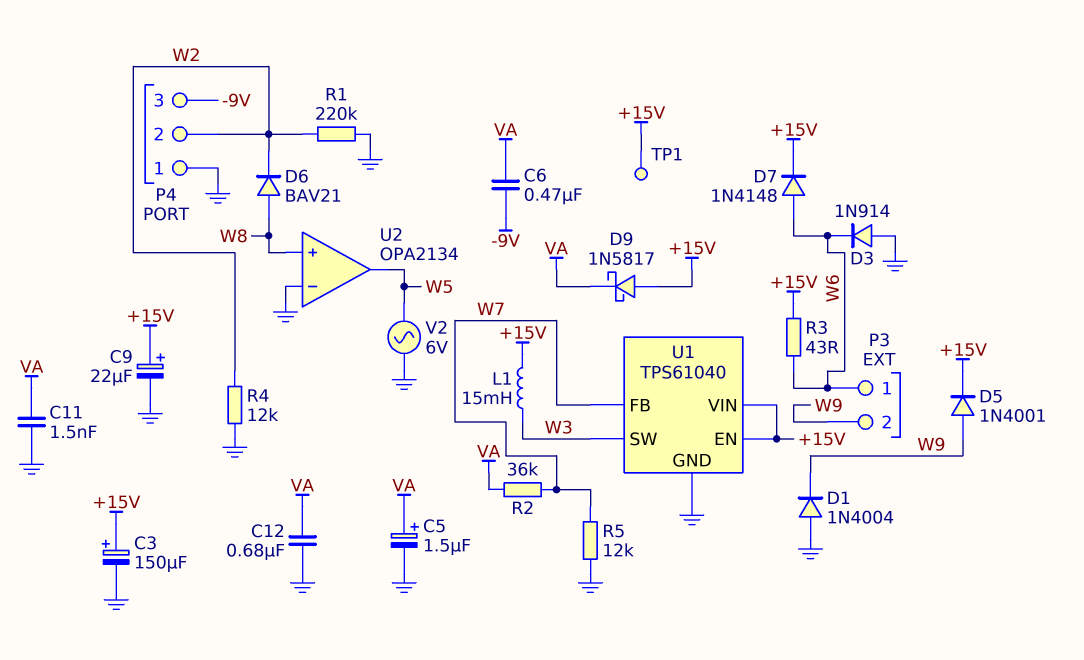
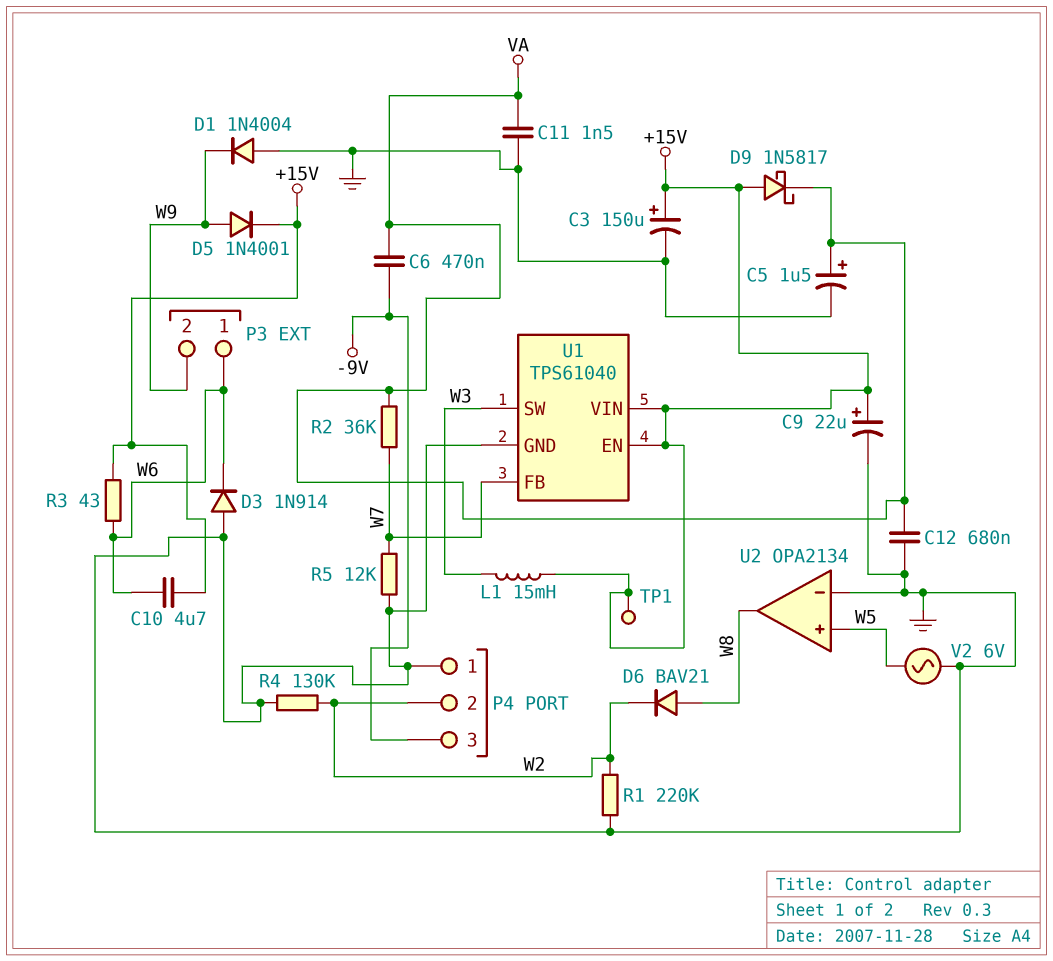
C10: none -> 4.7uF (+15V, W6)
D7: diode 1N4148 (A W6, K +15V) -> none
R4: 12k (GND, W2) -> 130k (GND, W2)
U2 pin in+: W8 -> W5
U2 pin out: W5 -> W8

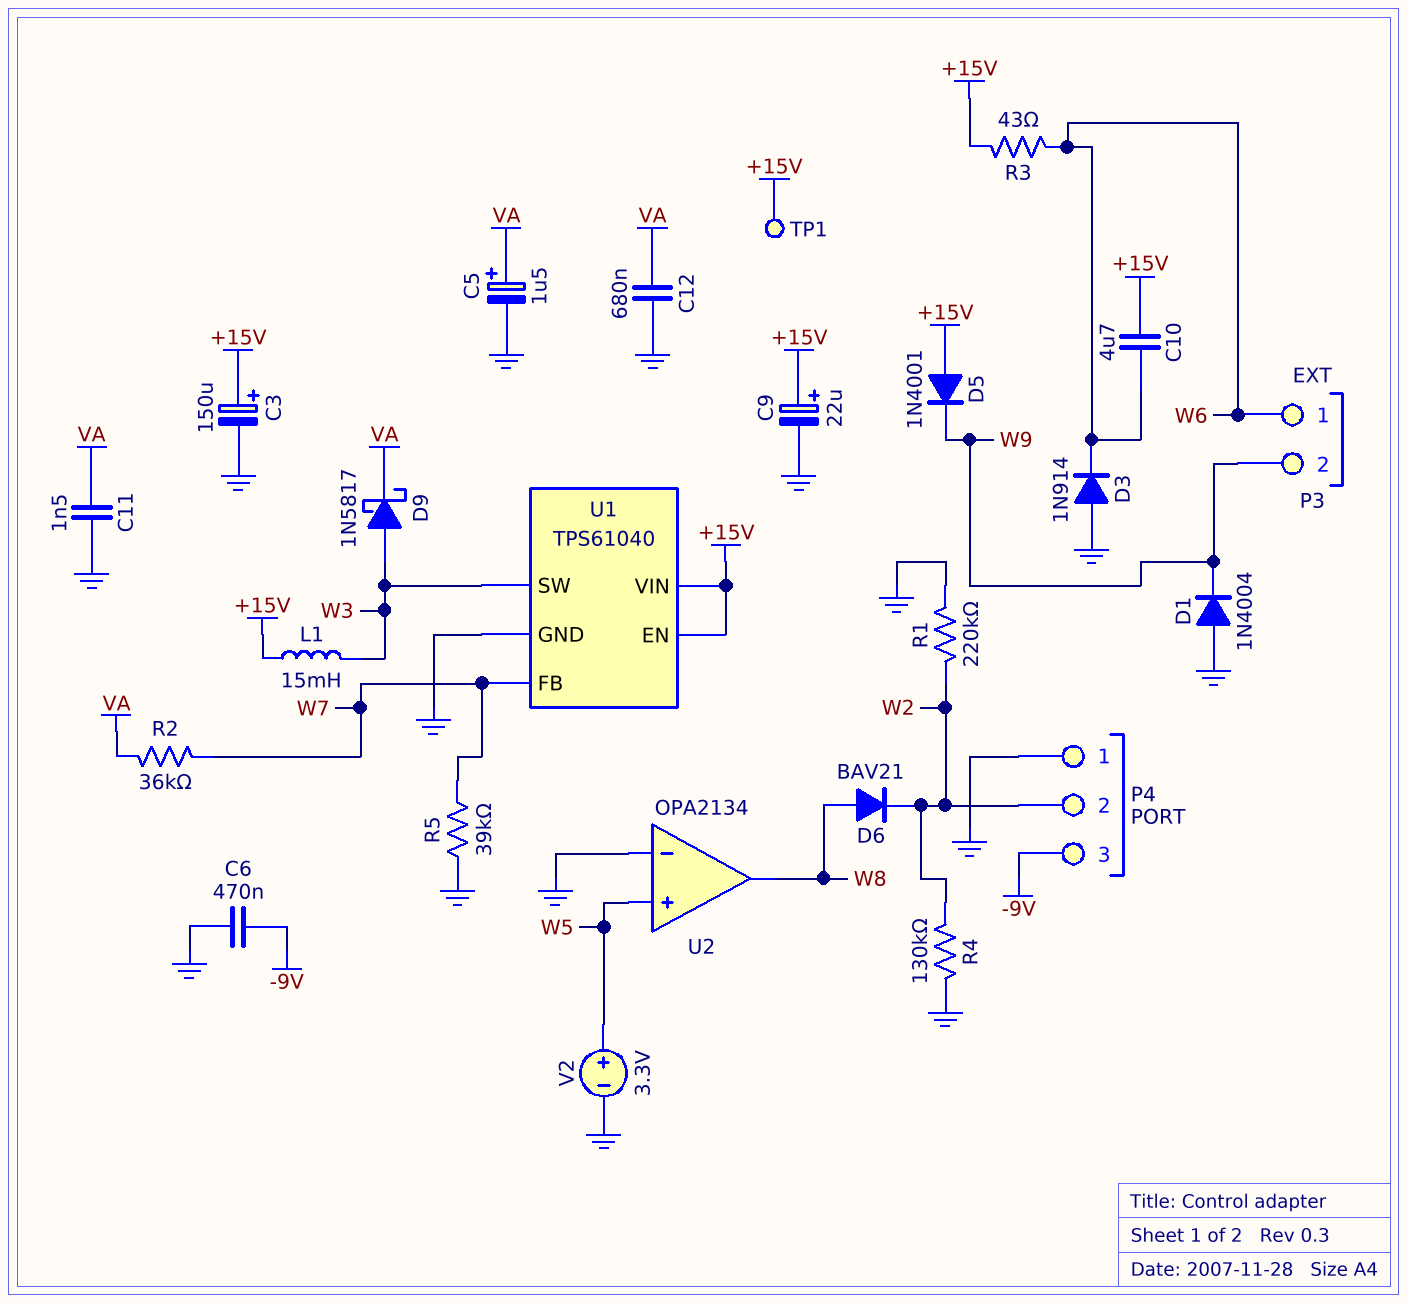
C6: 470nF (-9V, VA) -> 470nF (-9V, GND)
D5: diode 1N4001 (A W9, K +15V) -> diode 1N4001 (A +15V, K W9)
D9: schottky 1N5817 (A +15V, K VA) -> schottky 1N5817 (A W3, K VA)
R5: 12k (GND, W7) -> 39k (GND, W7)
V2: AC 6V (GND, W5) -> 3.3V (plus W5, minus GND)

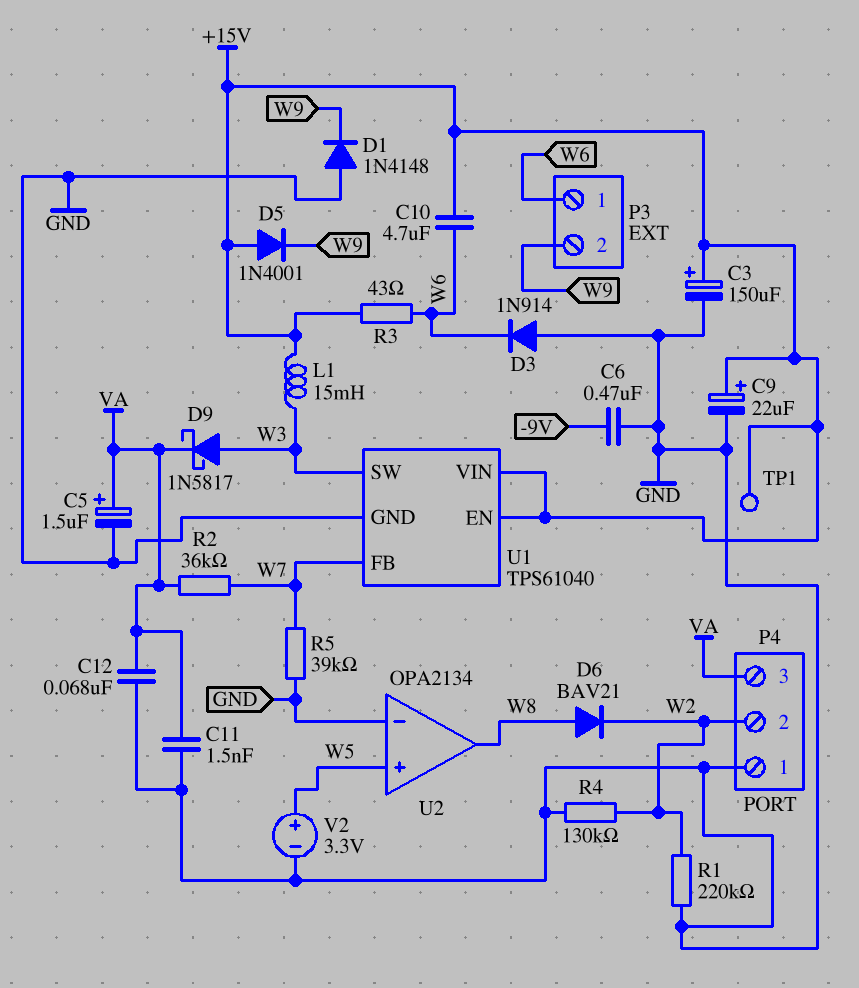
C12: 680nF (GND, VA) -> 68nF (GND, VA)
D1: diode 1N4004 (A GND, K W9) -> diode 1N4148 (A GND, K W9)
P4 pin 3: -9V -> VA

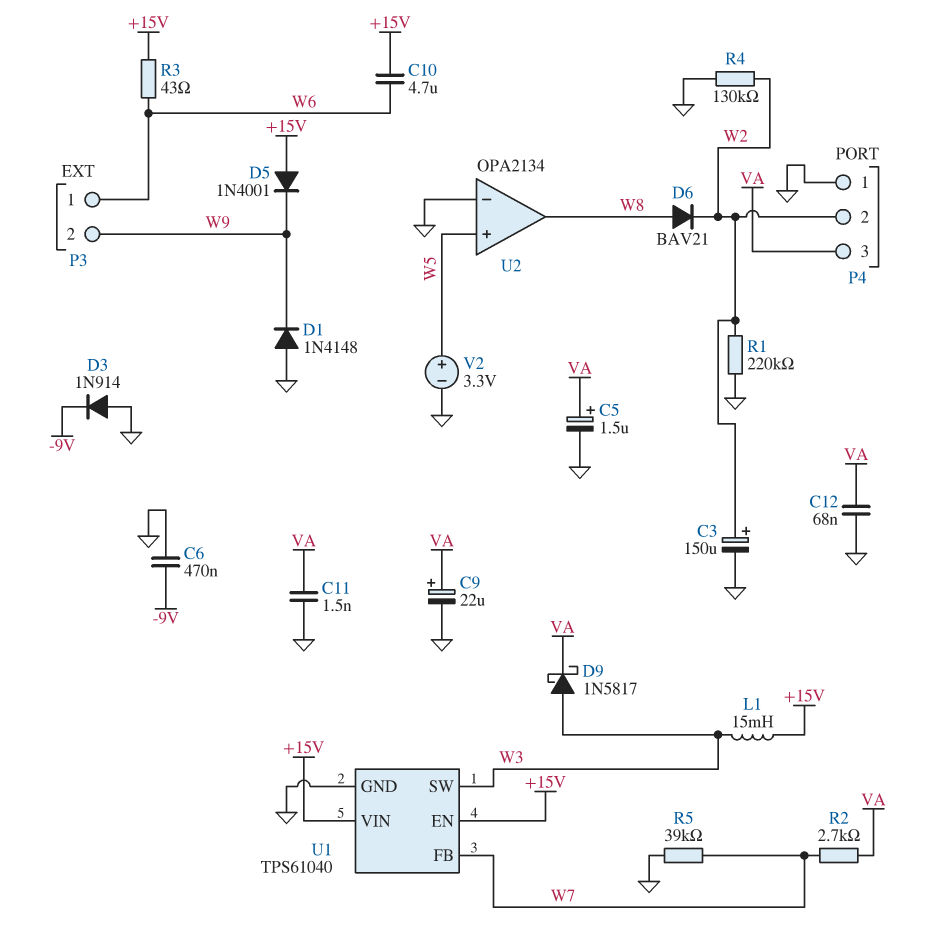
C3: 150uF (plus +15V, minus GND) -> 150uF (plus W2, minus GND)
C9: 22uF (plus +15V, minus GND) -> 22uF (plus VA, minus GND)
D3: diode 1N914 (A GND, K W6) -> diode 1N914 (A GND, K -9V)
R2: 36k (VA, W7) -> 2.7k (VA, W7)
TP1: test point (+15V) -> none

